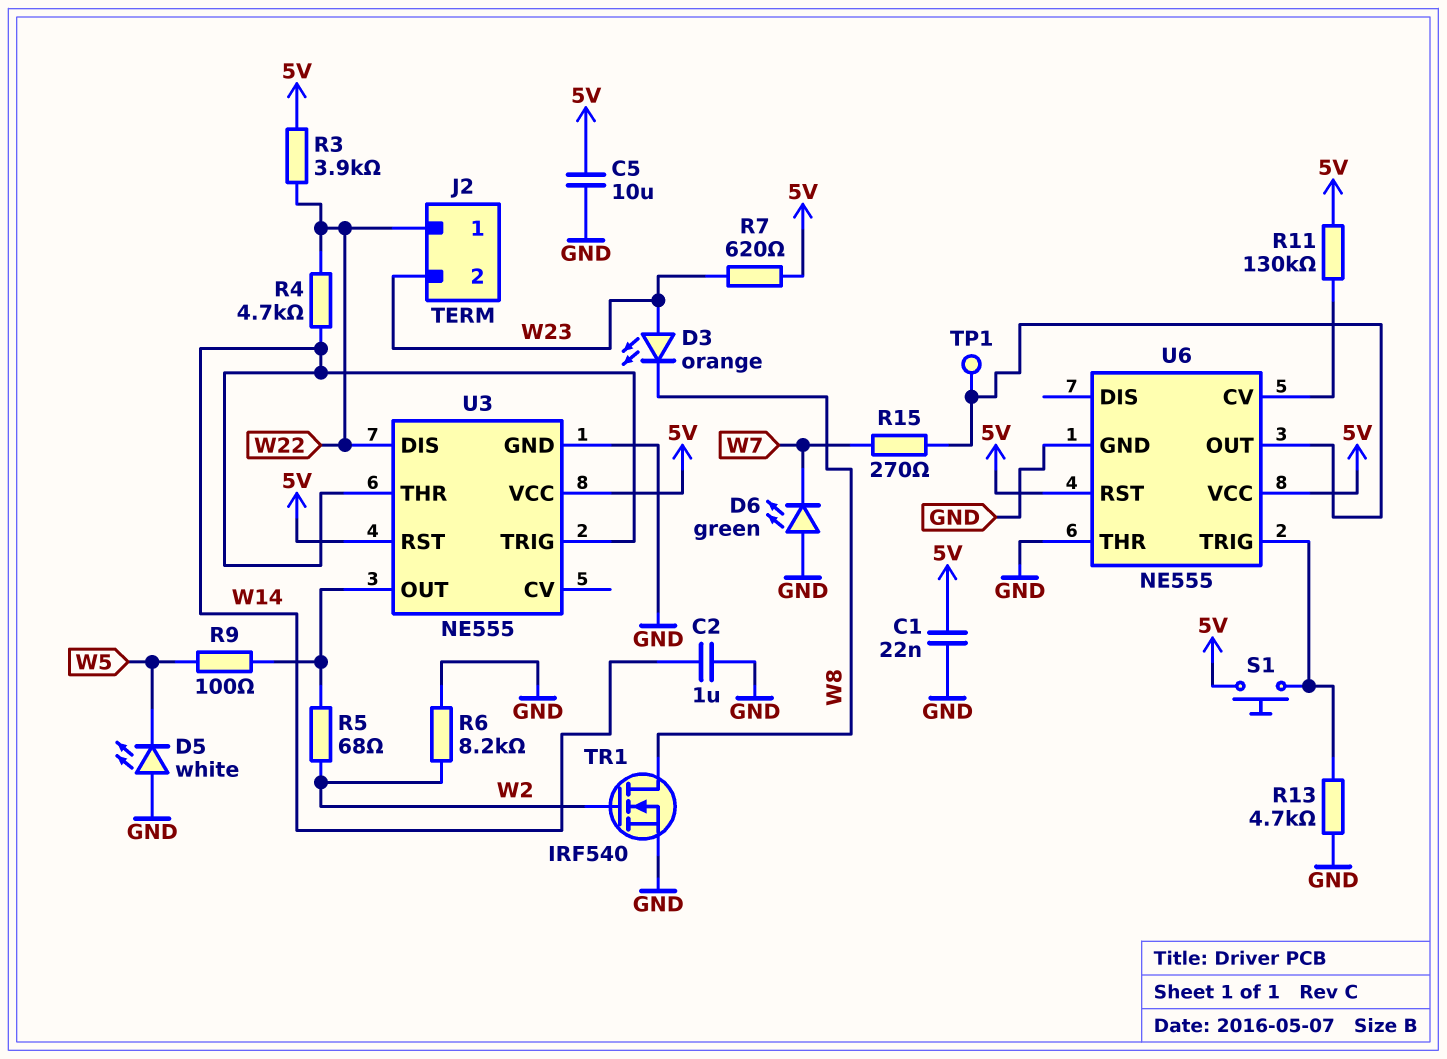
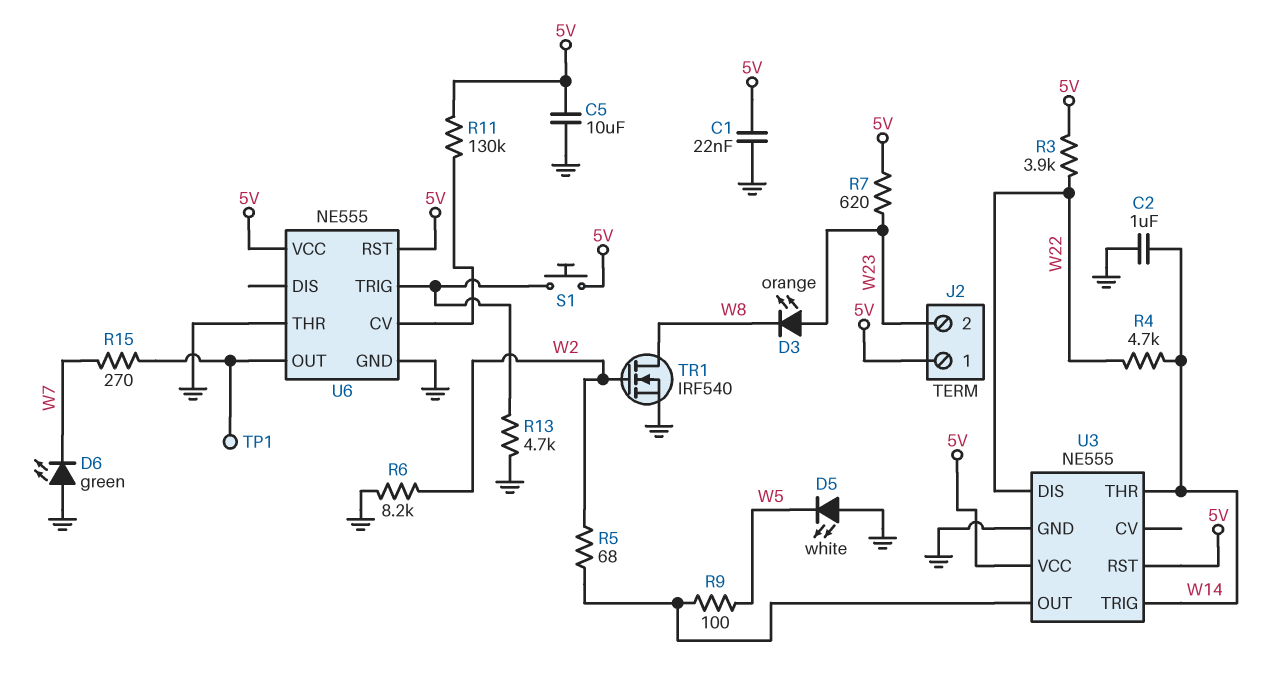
J2 pin 1: W22 -> 5V

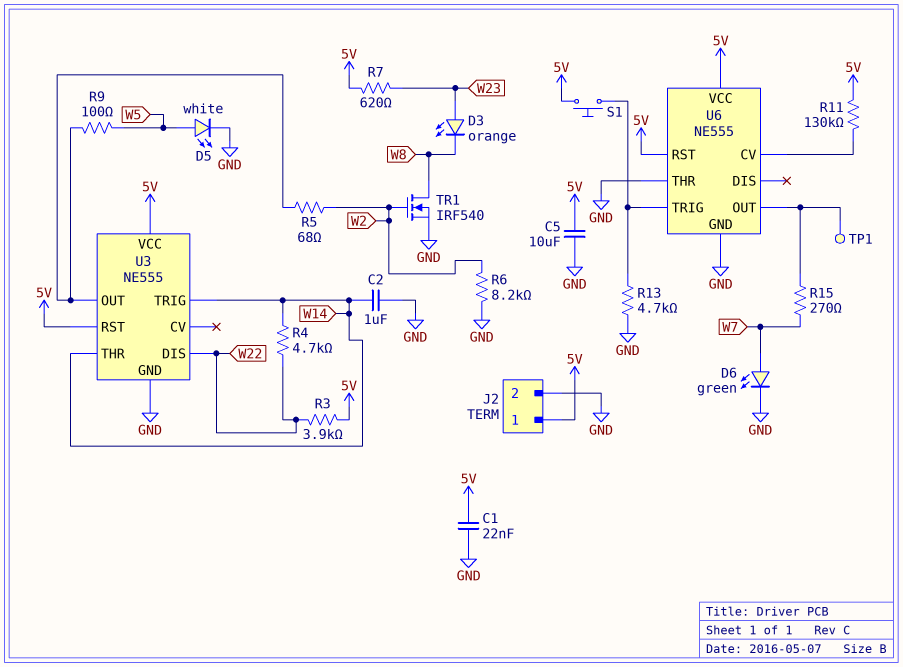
D5: LED white (A GND, K W5) -> LED white (A W5, K GND)
D6: LED green (A GND, K W7) -> LED green (A W7, K GND)
J2 pin 2: W23 -> GND

